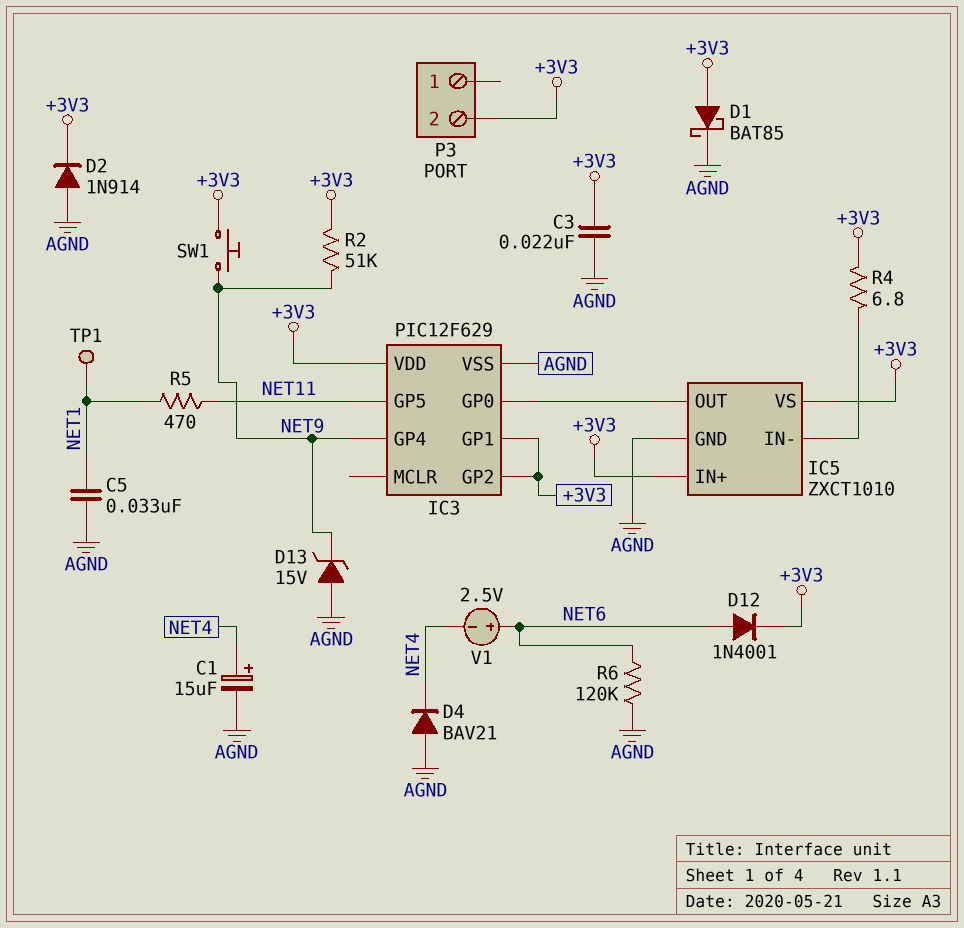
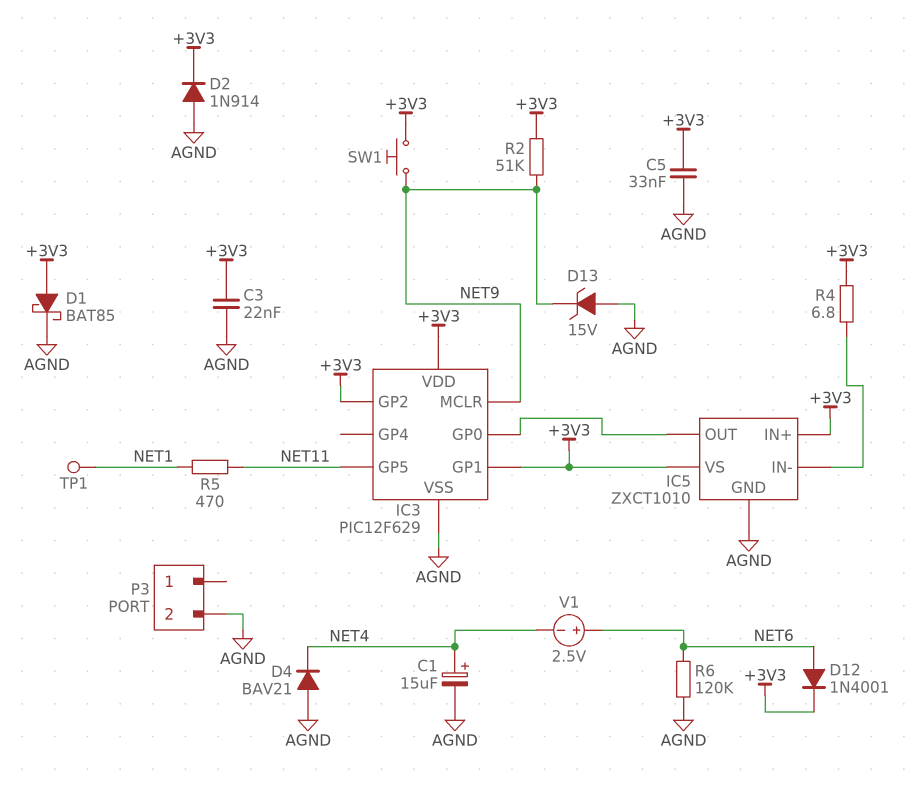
C5: 33nF (AGND, NET1) -> 33nF (+3V3, AGND)
IC3 pin GP4: NET9 -> none
IC3 pin MCLR: none -> NET9
P3 pin 2: +3V3 -> AGND

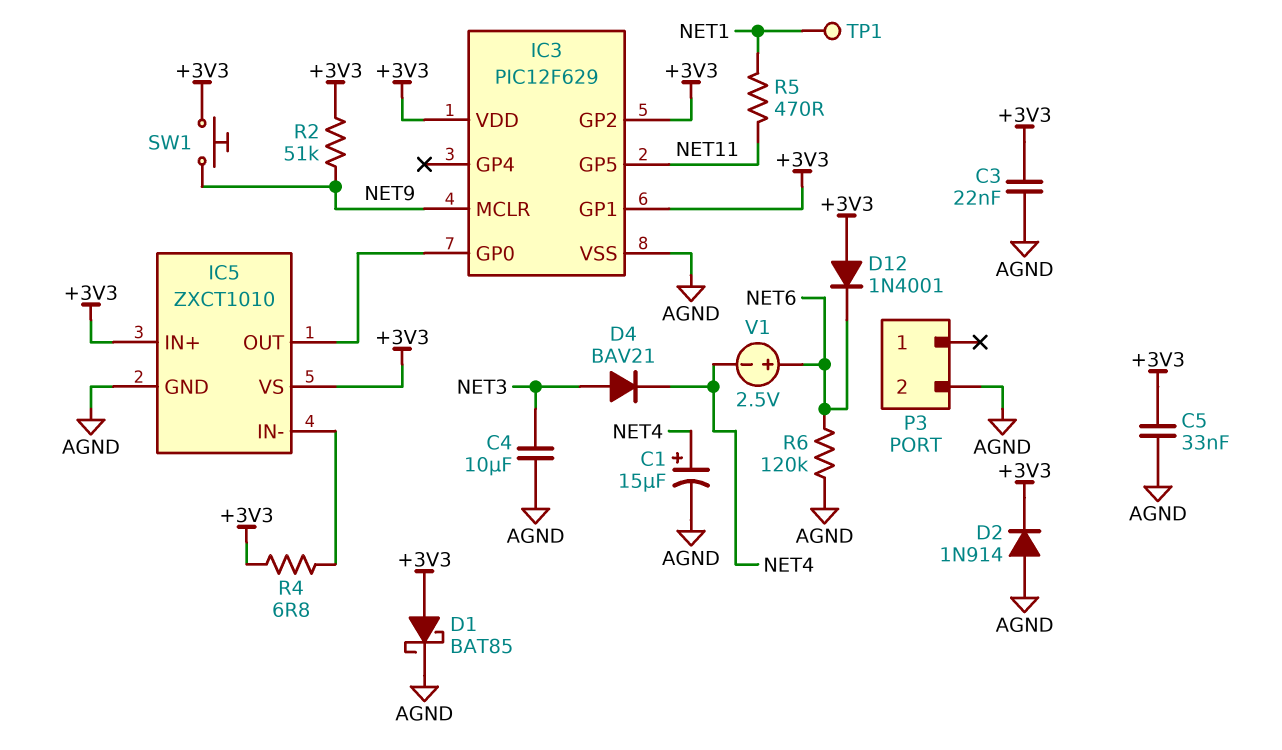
C4: none -> 10uF (AGND, NET3)
D4: diode BAV21 (A AGND, K NET4) -> diode BAV21 (A NET3, K NET4)
D12: diode 1N4001 (A NET6, K +3V3) -> diode 1N4001 (A +3V3, K NET6)
D13: zener 15V (A AGND, K NET9) -> none

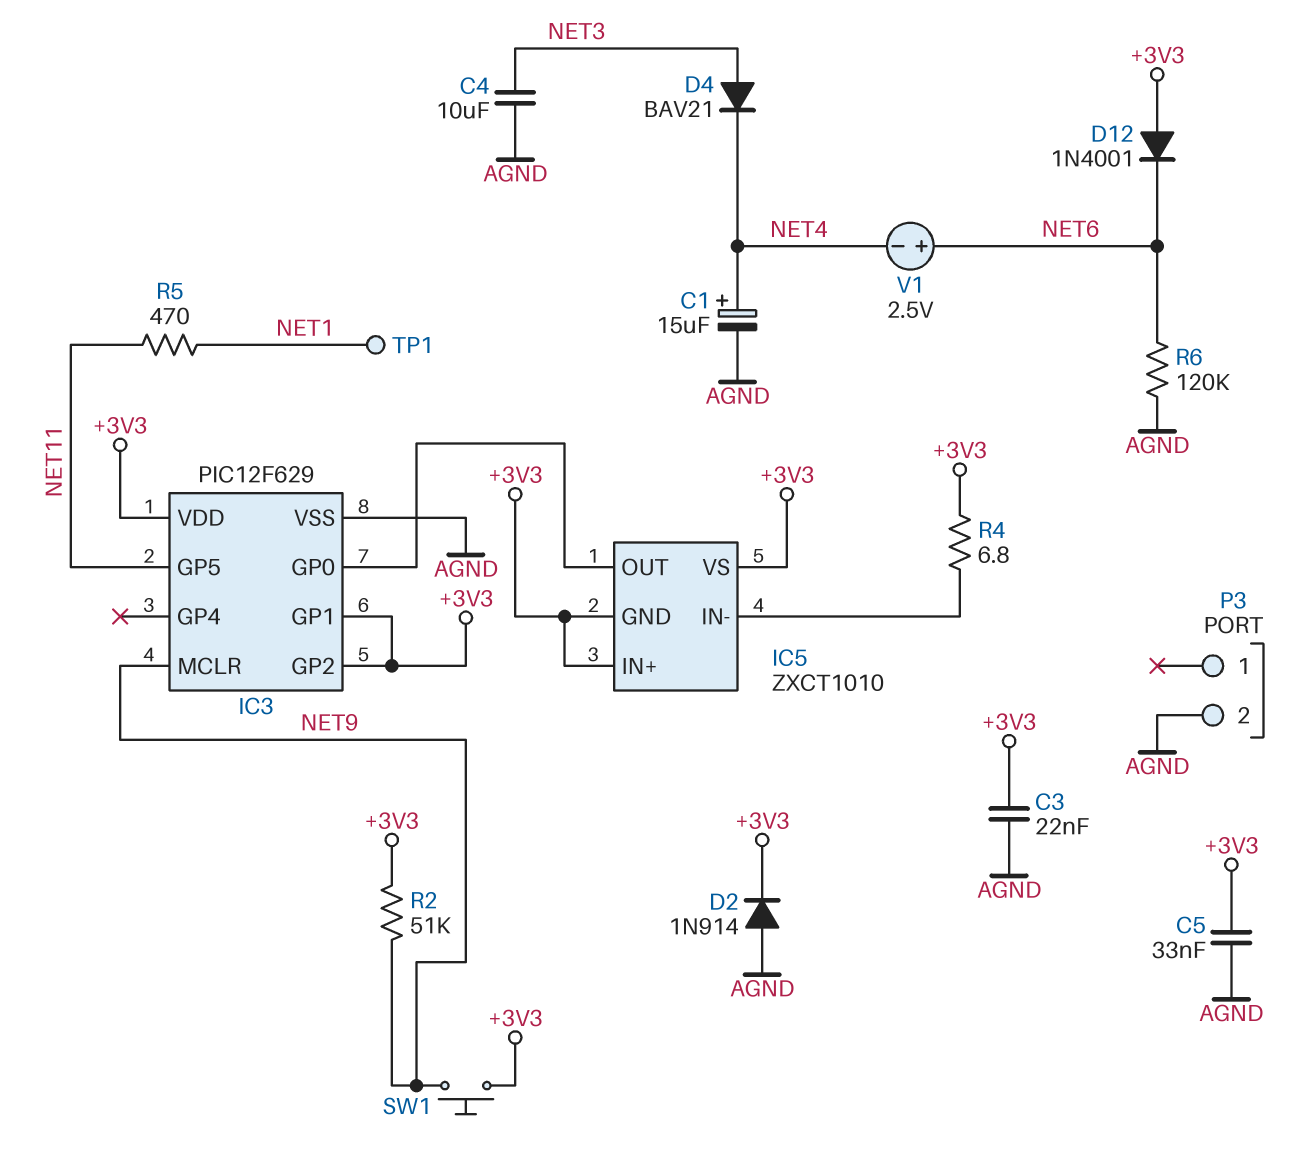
D1: schottky BAT85 (A +3V3, K AGND) -> none
IC5 pin GND: AGND -> +3V3

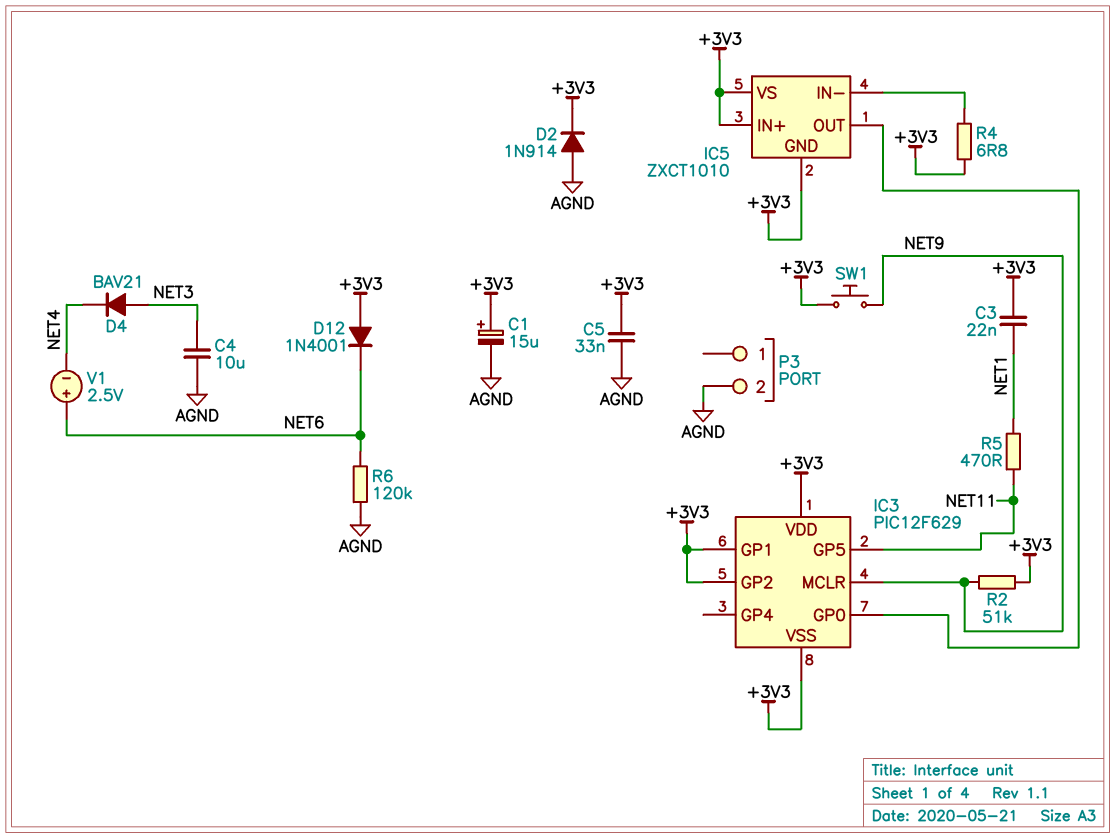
C1: 15uF (plus NET4, minus AGND) -> 15uF (plus +3V3, minus AGND)
C3: 22nF (+3V3, AGND) -> 22nF (+3V3, NET1)
IC3 pin VSS: AGND -> +3V3
TP1: test point (NET1) -> none

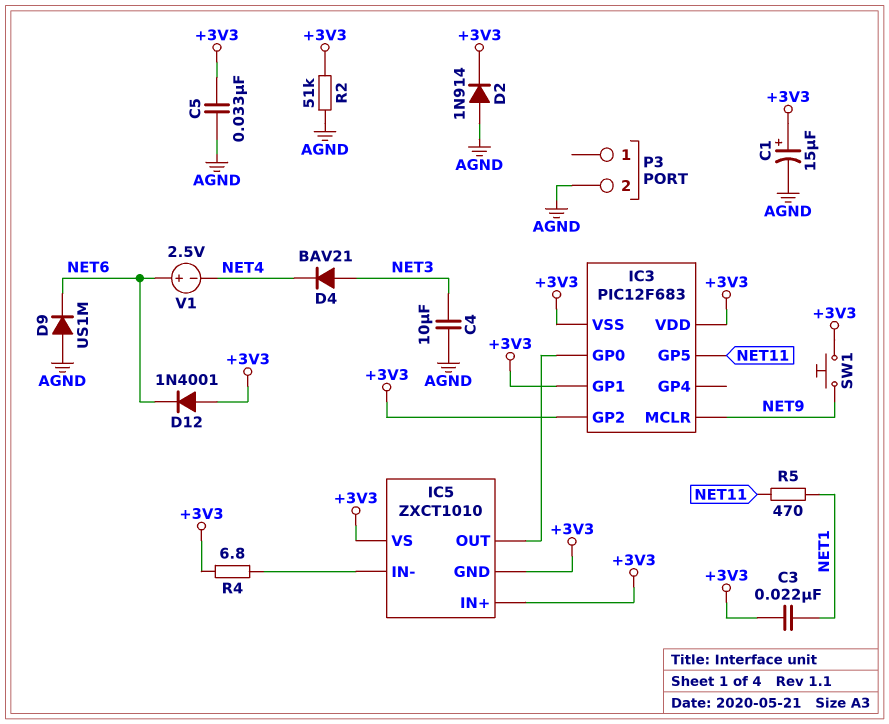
D9: none -> diode US1M (A AGND, K NET6)
IC3: PIC12F629 -> PIC12F683
R2: 51k (+3V3, NET9) -> 51k (+3V3, AGND)
R6: 120k (AGND, NET6) -> none

